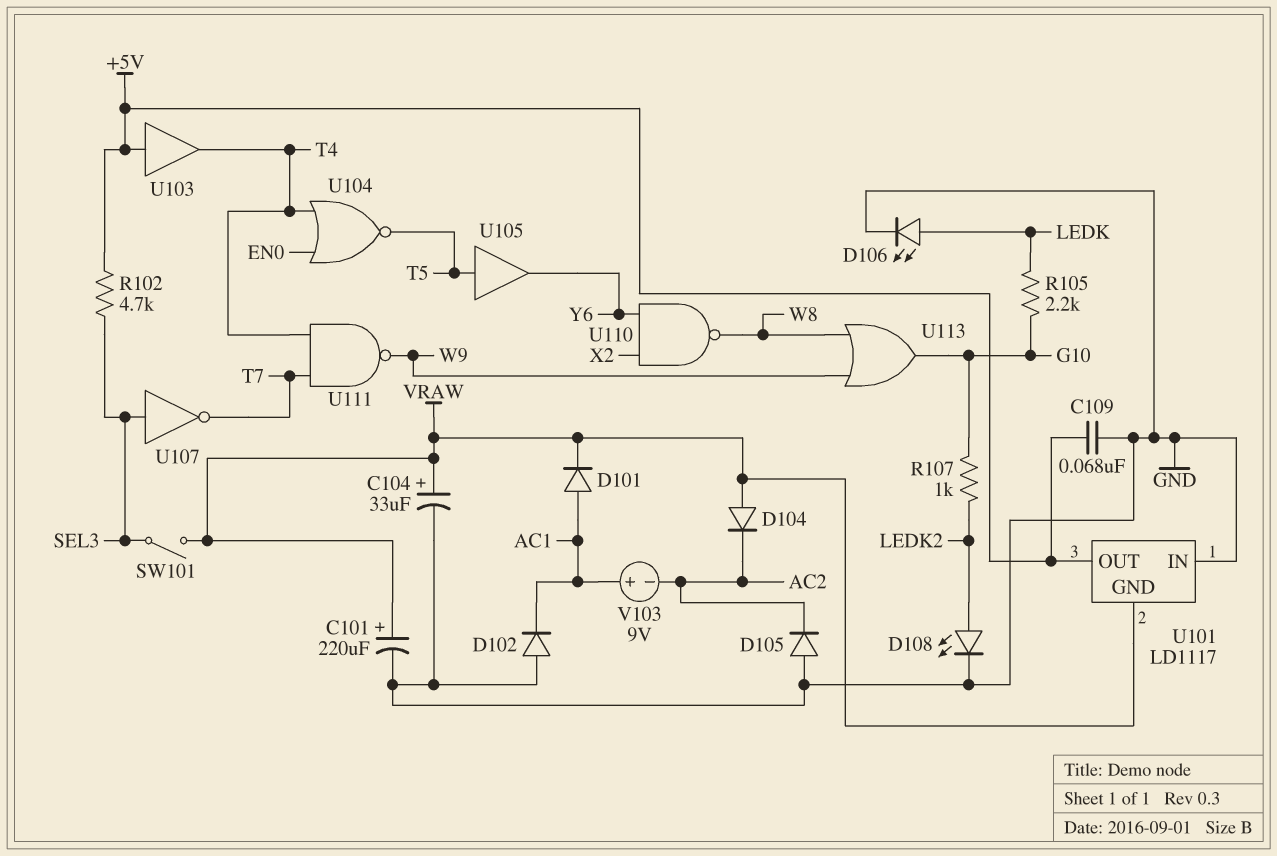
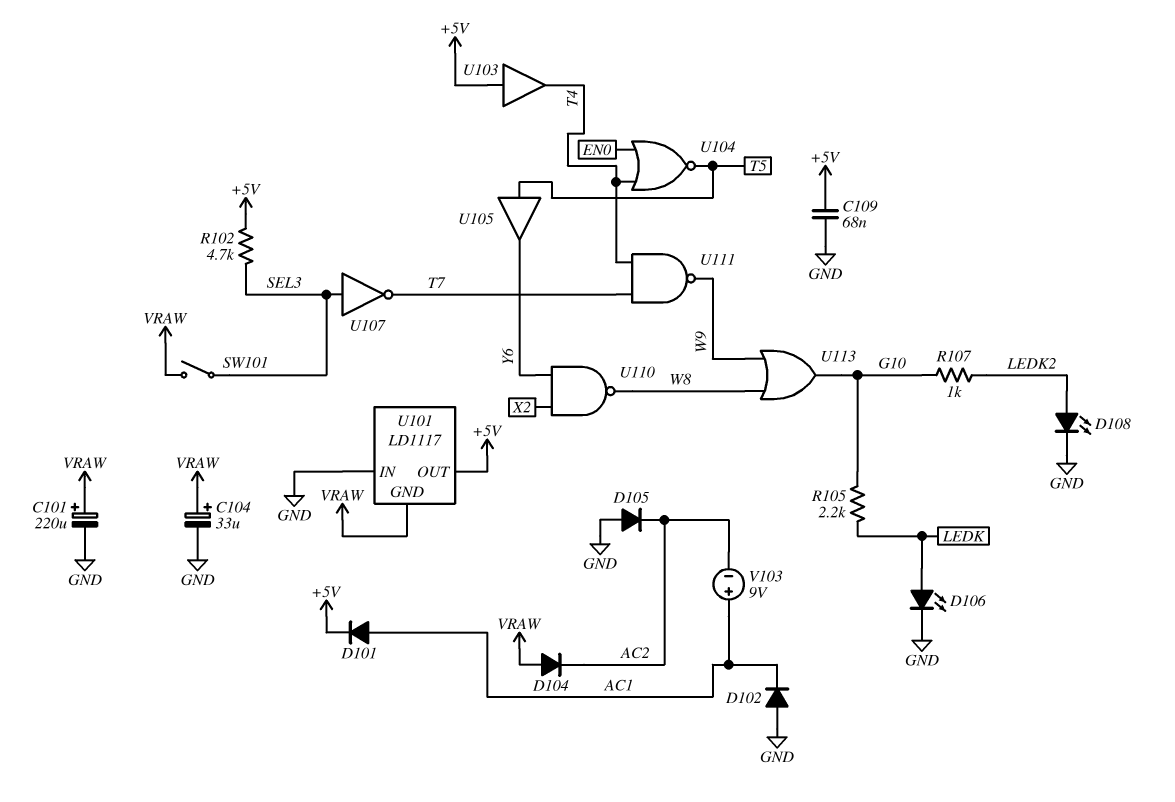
D101: diode (A AC1, K VRAW) -> diode (A AC1, K +5V)

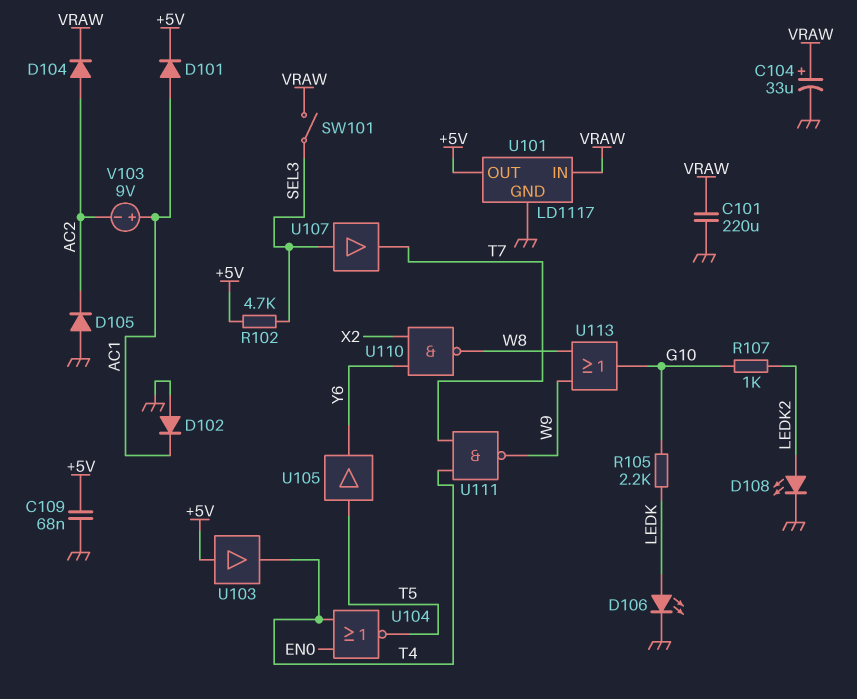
C101: 220uF (plus VRAW, minus GND) -> 220uF (GND, VRAW)
D104: diode (A VRAW, K AC2) -> diode (A AC2, K VRAW)
U101 pin GND: VRAW -> GND
U101 pin IN: GND -> VRAW
U107: NOT (in SEL3, out T7) -> buffer (in SEL3, out T7)

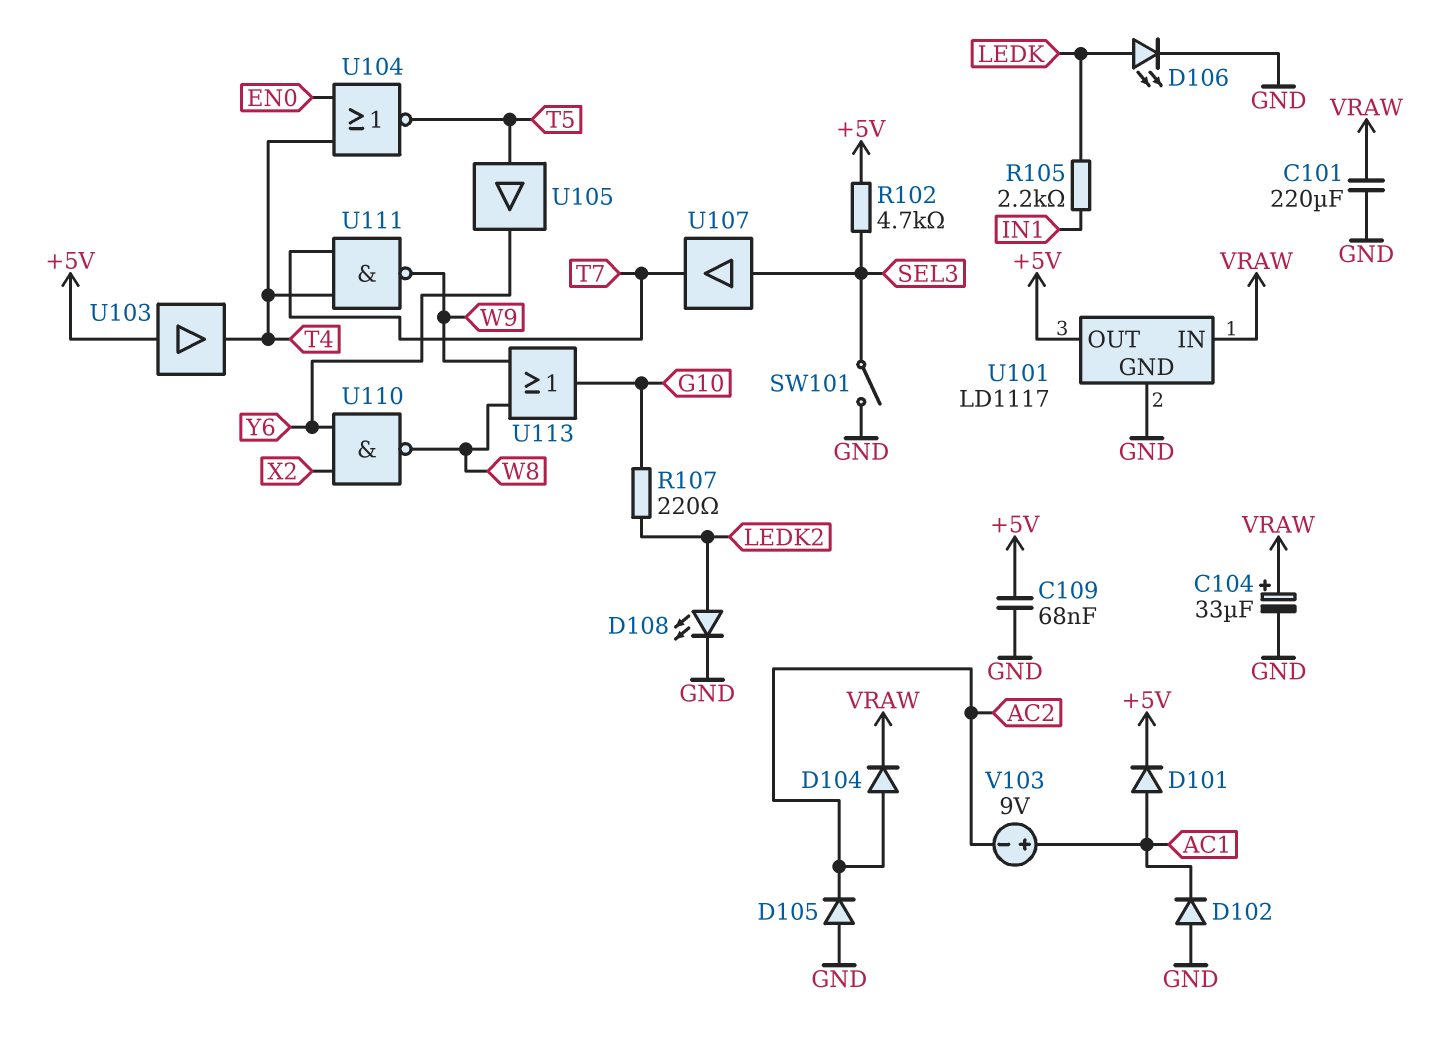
R105: 2.2k (G10, LEDK) -> 2.2k (IN1, LEDK)
R107: 1k (G10, LEDK2) -> 220 (G10, LEDK2)
SW101: switch (SEL3, VRAW) -> switch (GND, SEL3)

